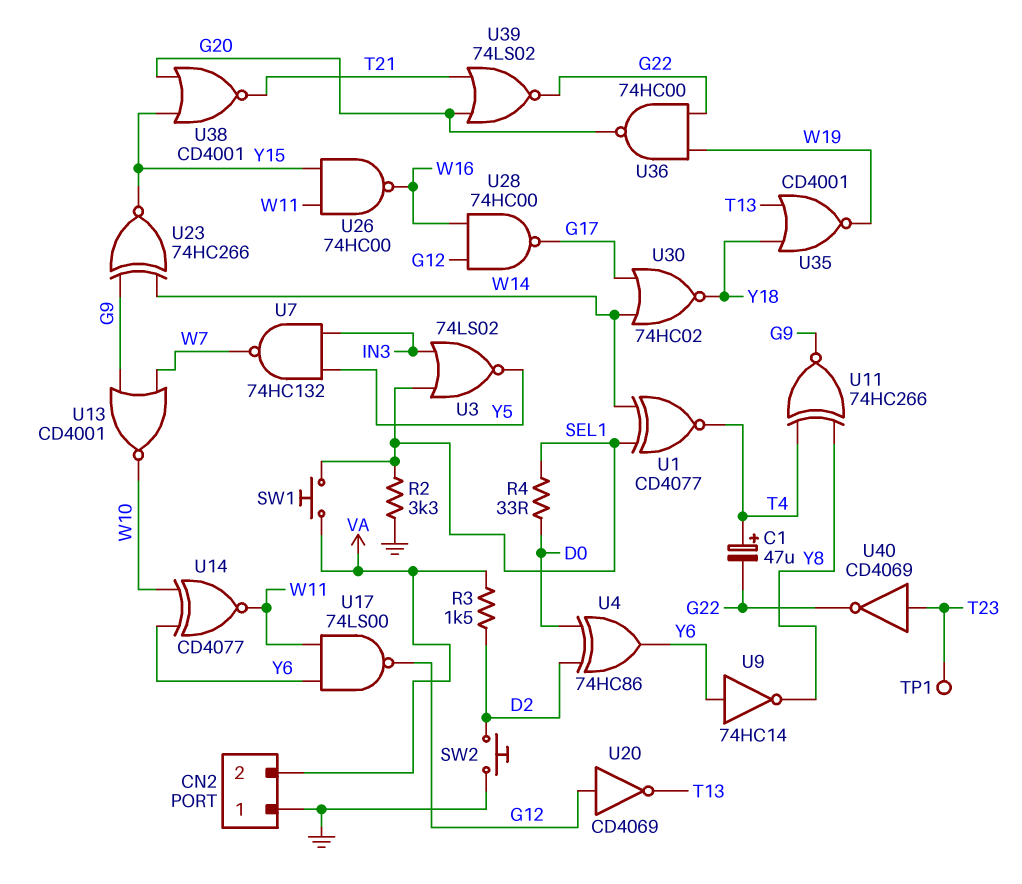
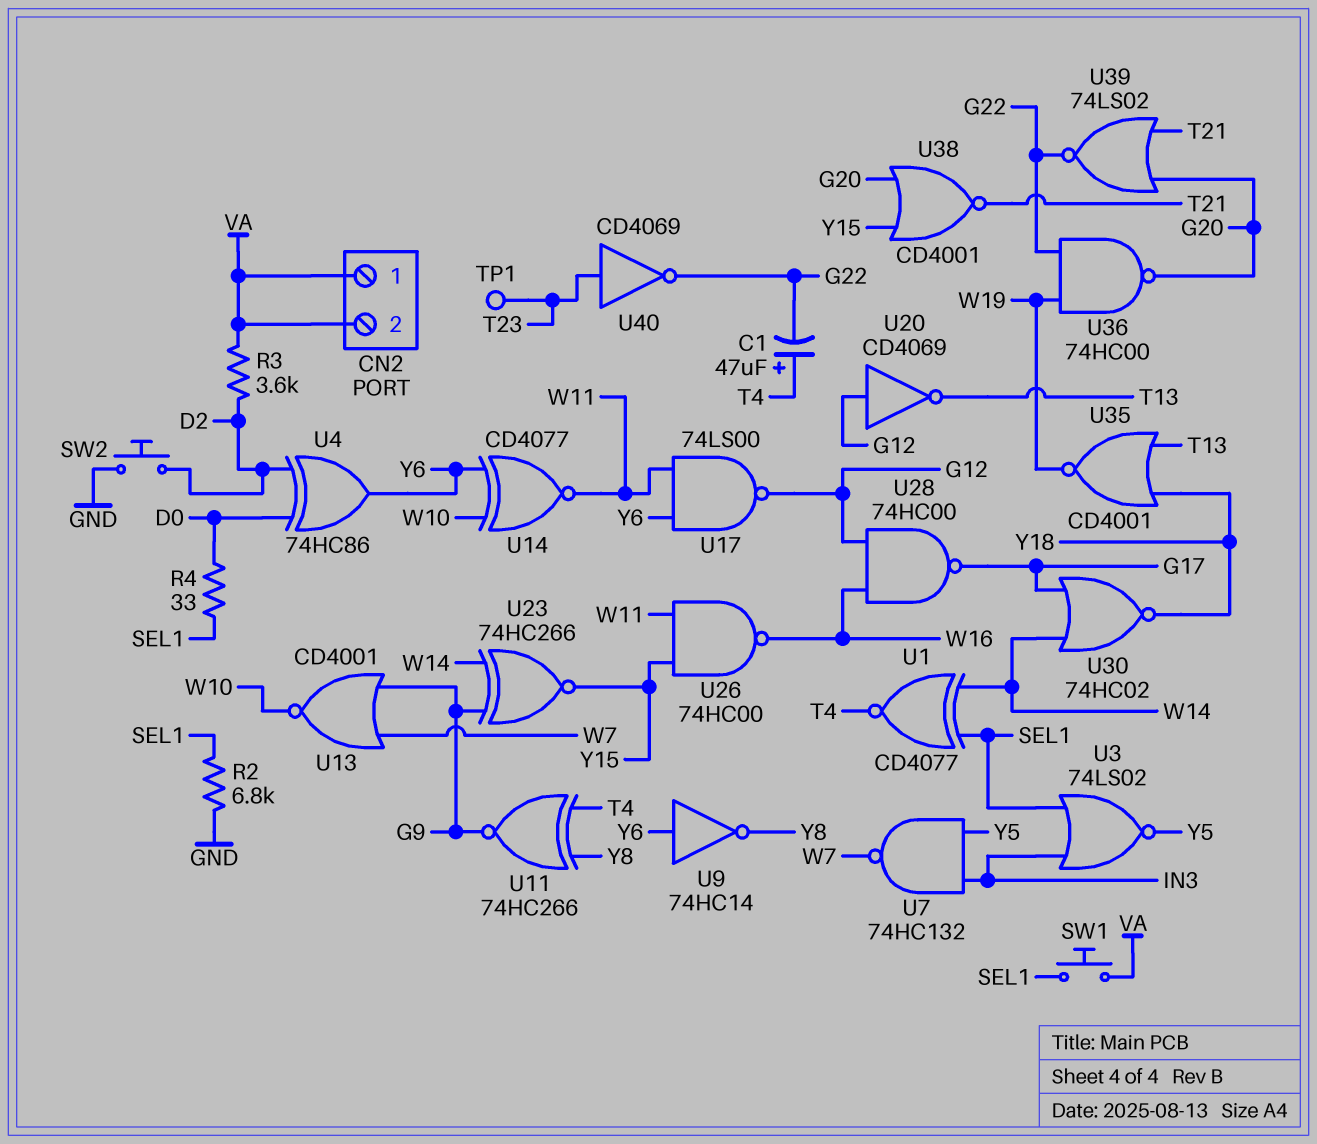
CN2 pin 1: GND -> VA
R2: 3.3k (GND, SEL1) -> 6.8k (GND, SEL1)
R3: 1.5k (D2, VA) -> 3.6k (D2, VA)

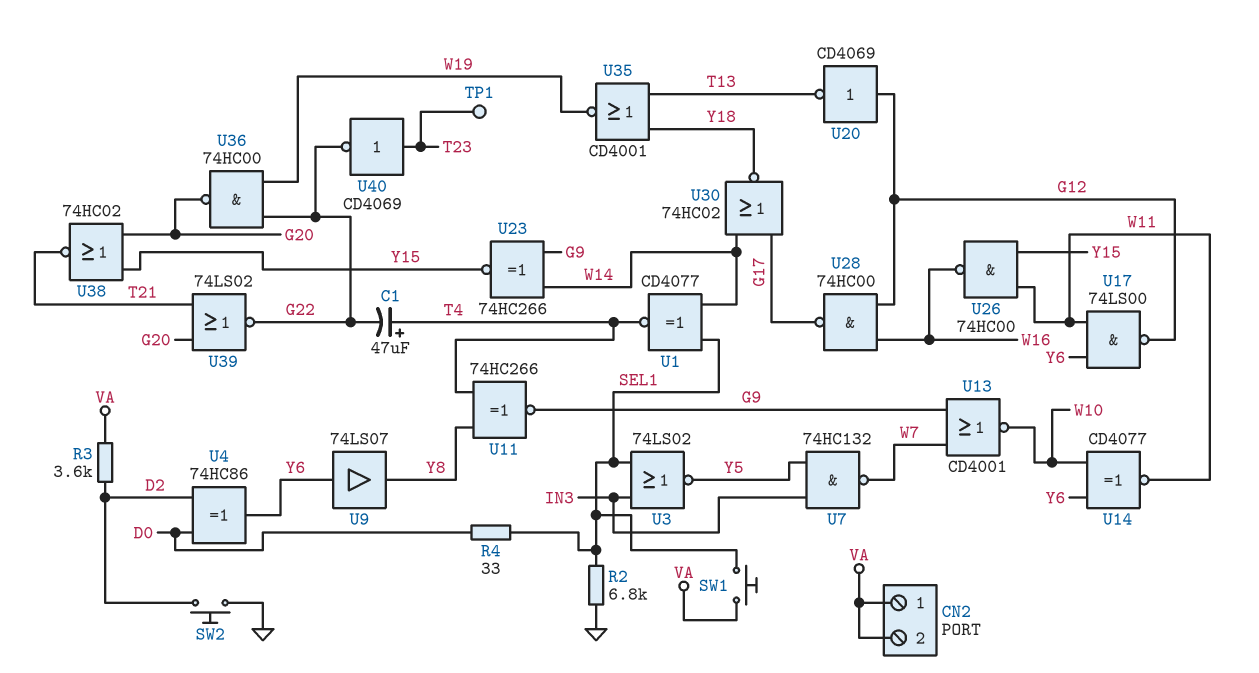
U9: NOT 74HC14 (in Y6, out Y8) -> buffer 74LS07 (in Y6, out Y8)
U38: NOR CD4001 (in G20, in Y15, out T21) -> NOR 74HC02 (in G20, in Y15, out T21)

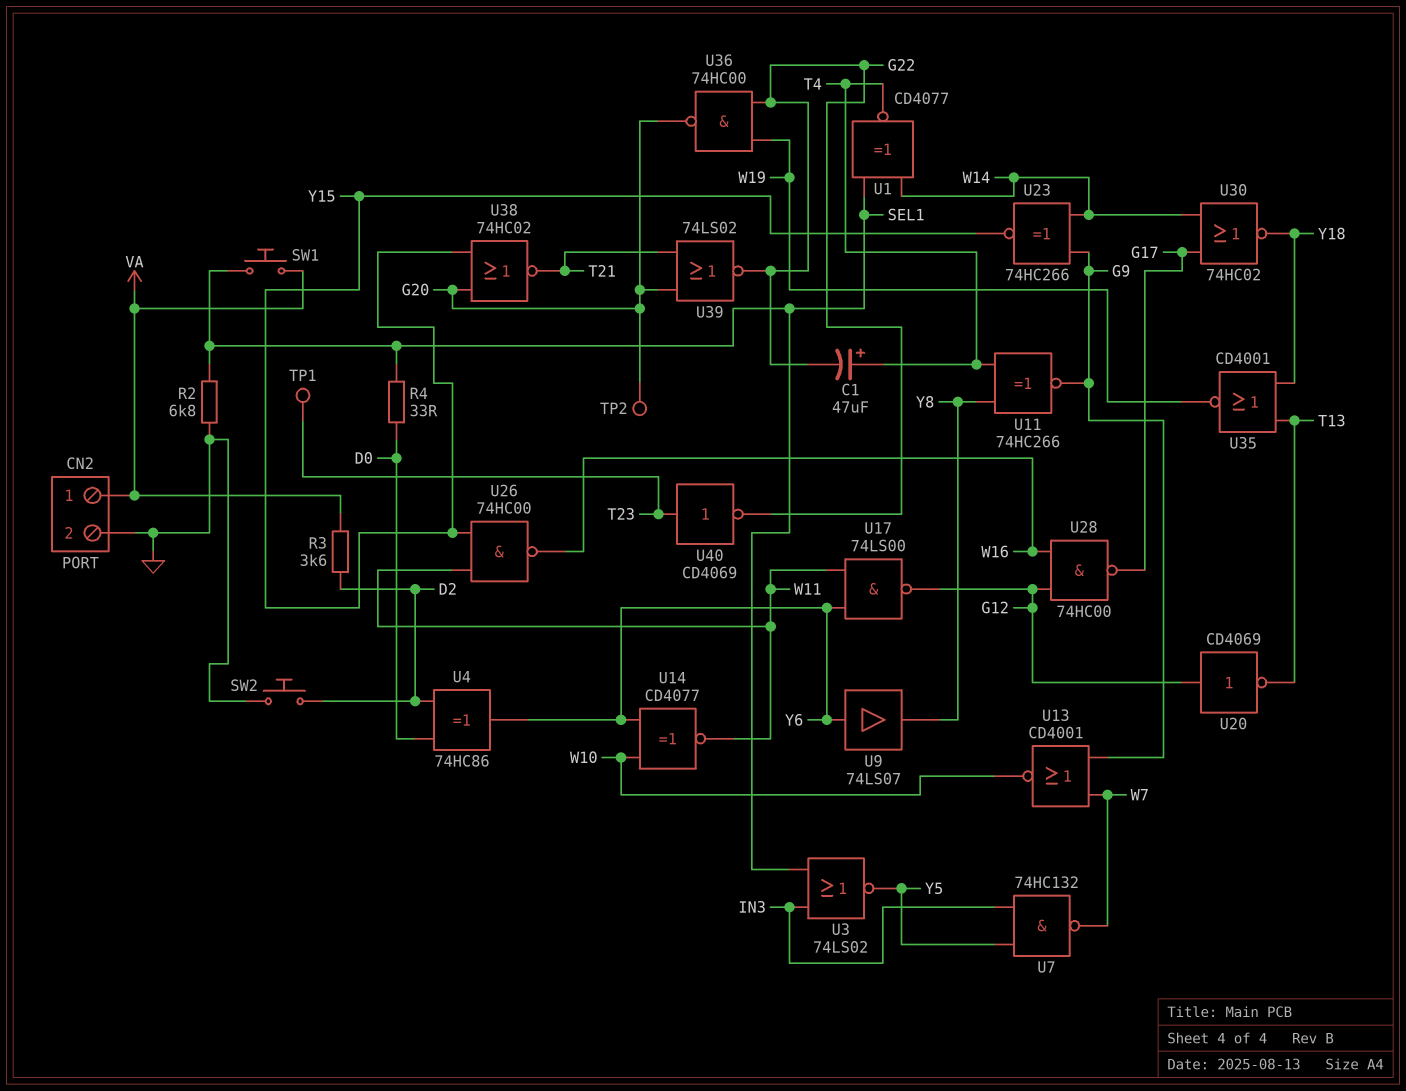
CN2 pin 2: VA -> GND
TP2: none -> test point (G20)

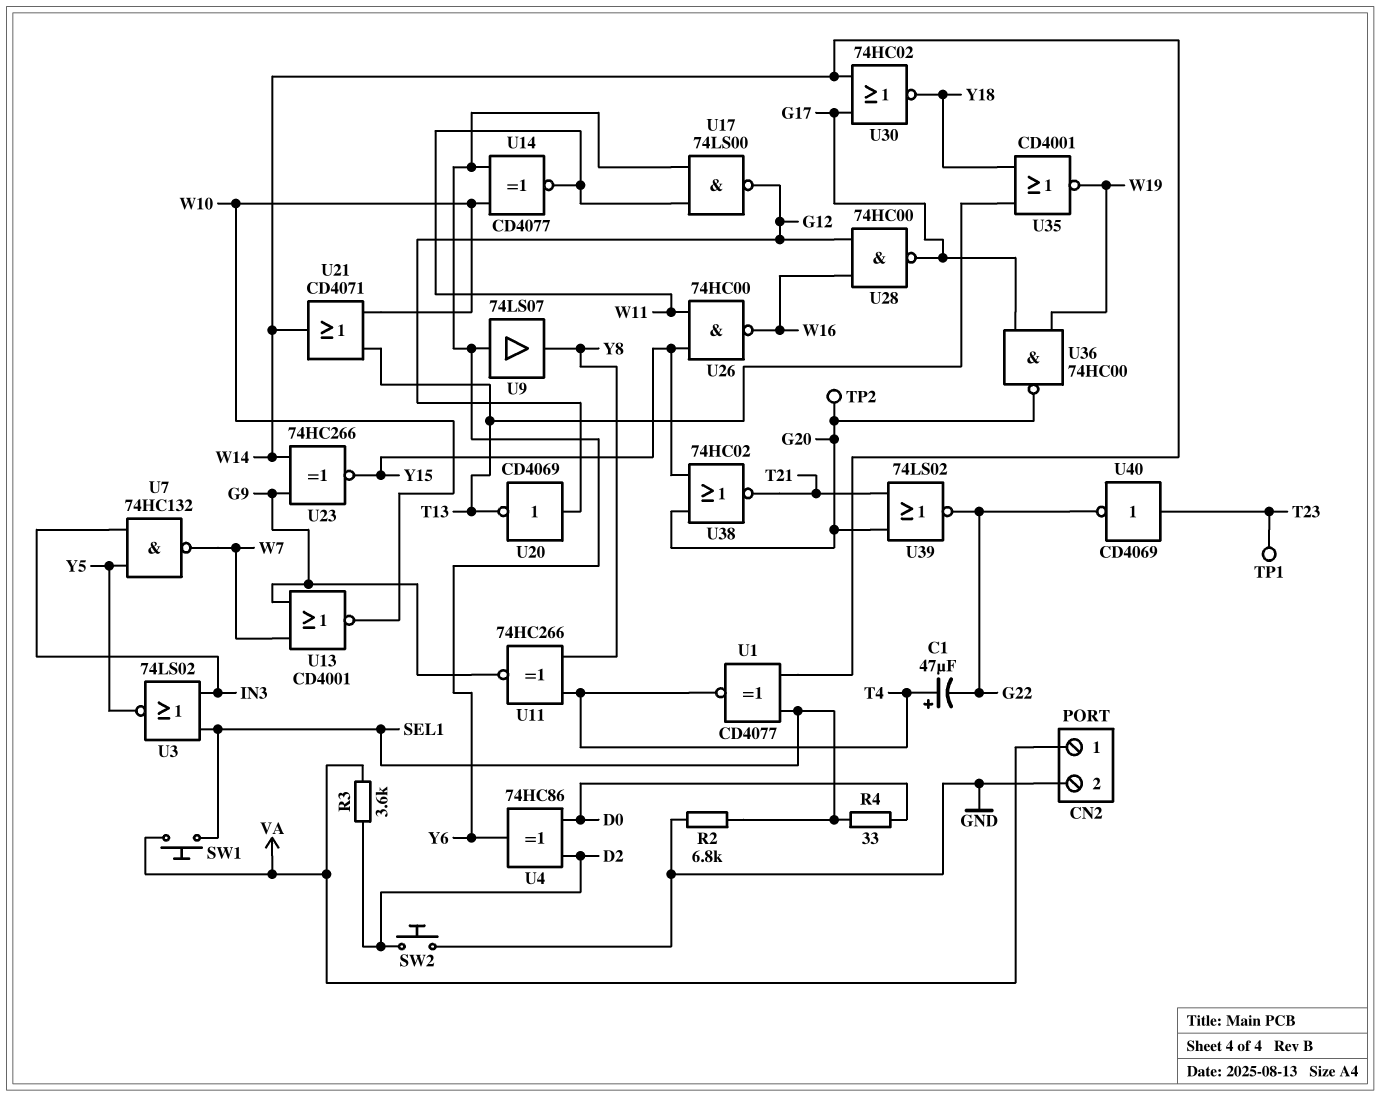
U21: none -> OR CD4071 (in T13, in W10, out W14)
U36: NAND 74HC00 (in G22, in W19, out G20) -> NAND 74HC00 (in G17, in W19, out G20)

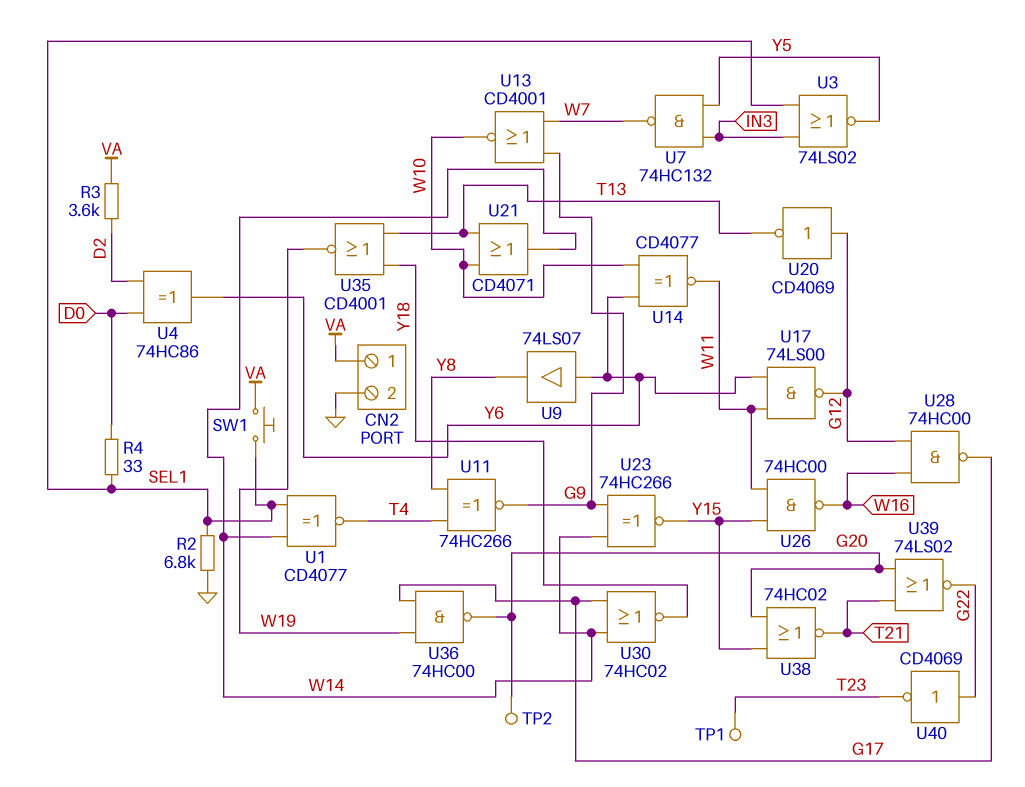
C1: 47uF (plus T4, minus G22) -> none
SW2: button (D2, GND) -> none
U40: NOT CD4069 (in T23, out G22) -> NOT CD4069 (in G22, out T23)

